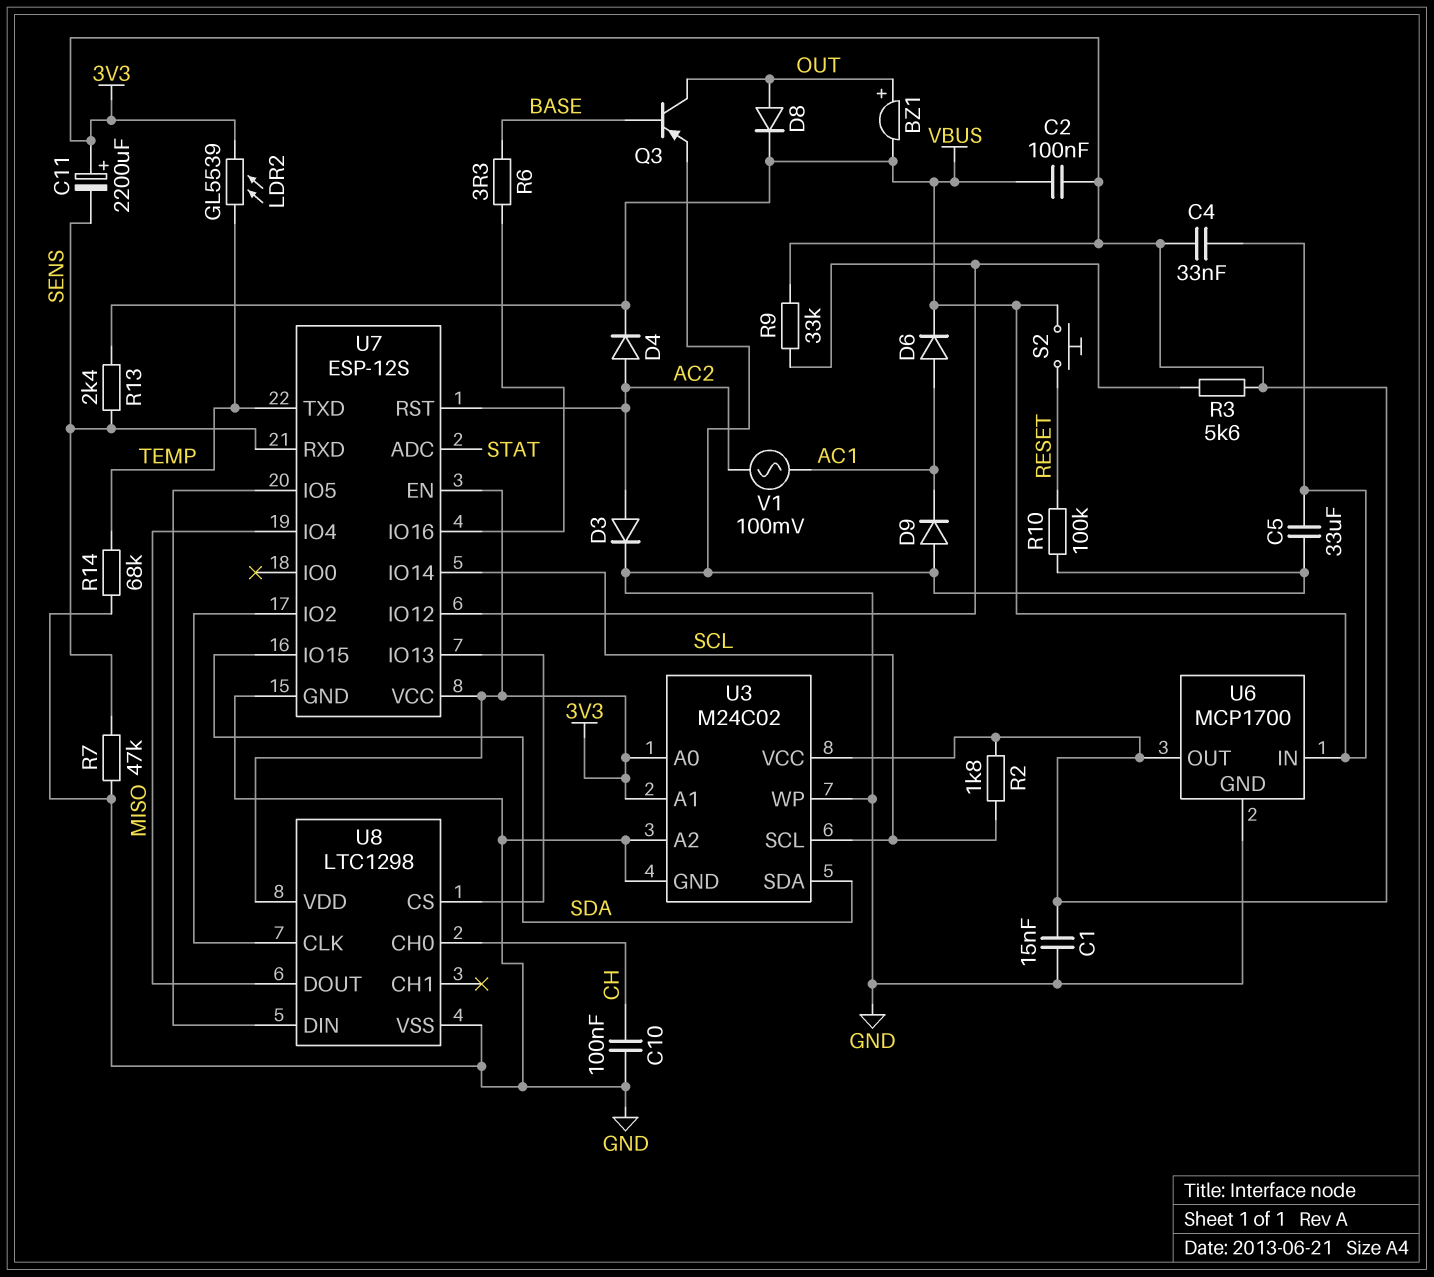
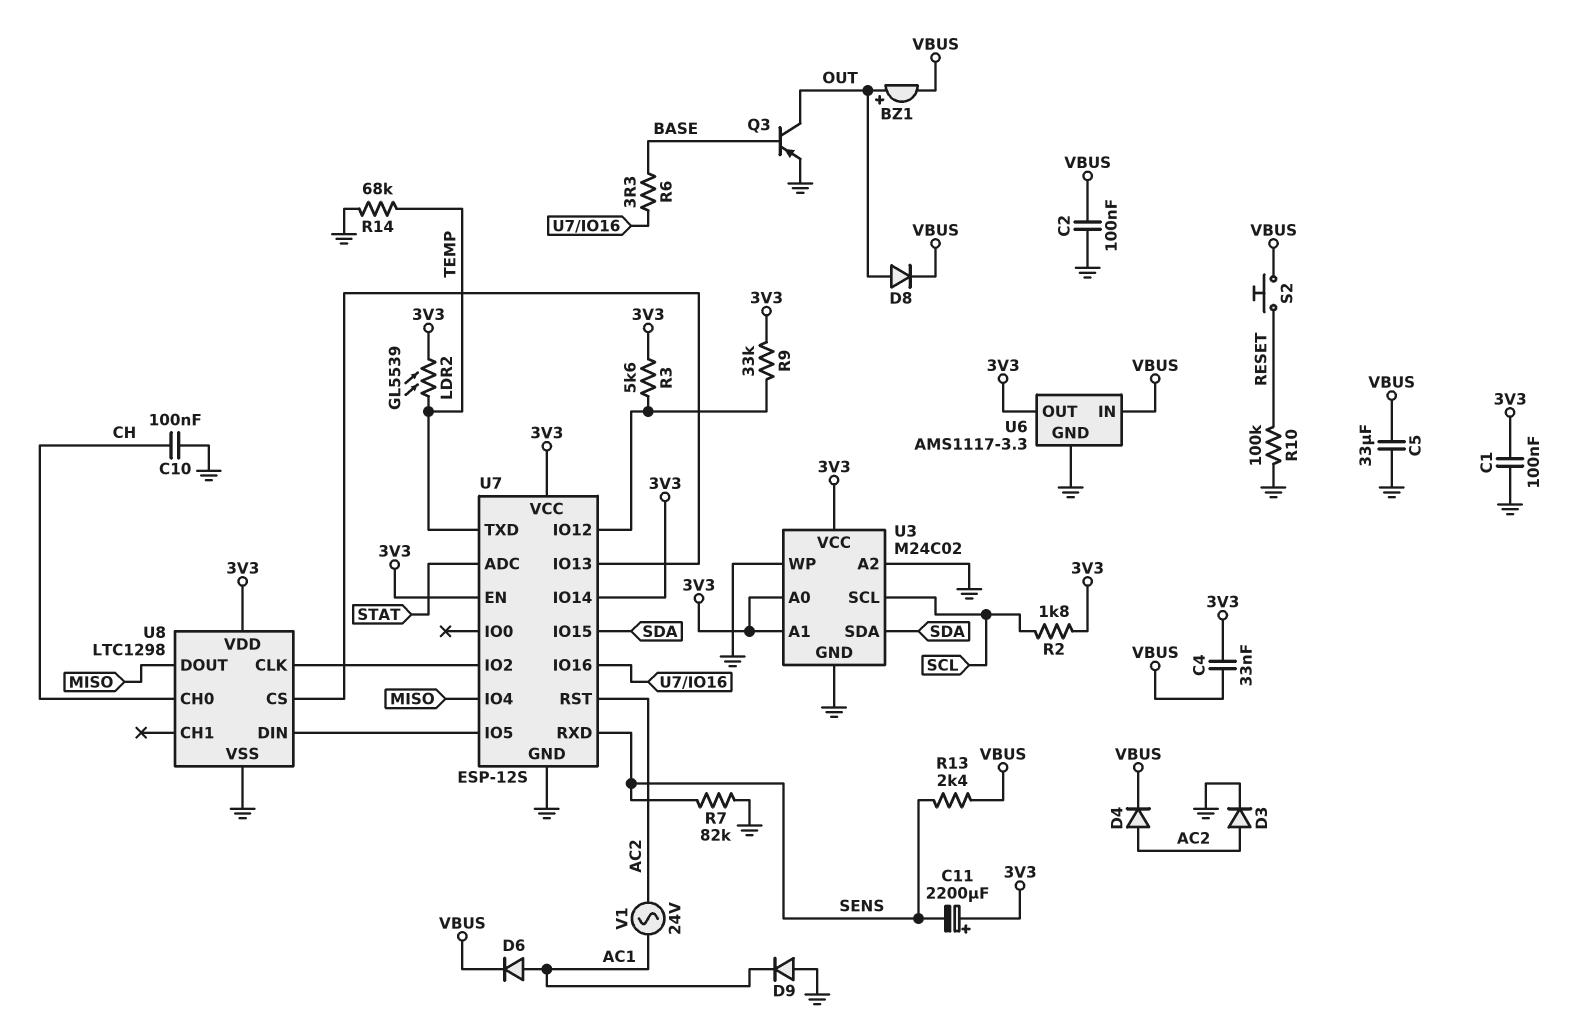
C1: 15nF (3V3, GND) -> 100nF (3V3, GND)
C2: 100nF (3V3, VBUS) -> 100nF (GND, VBUS)
R7: 47k (GND, SENS) -> 82k (GND, SENS)
U6: MCP1700 -> AMS1117-3.3
U7 pin IO14: SCL -> 3V3
V1: AC 100mV (AC1, AC2) -> AC 24V (AC1, AC2)

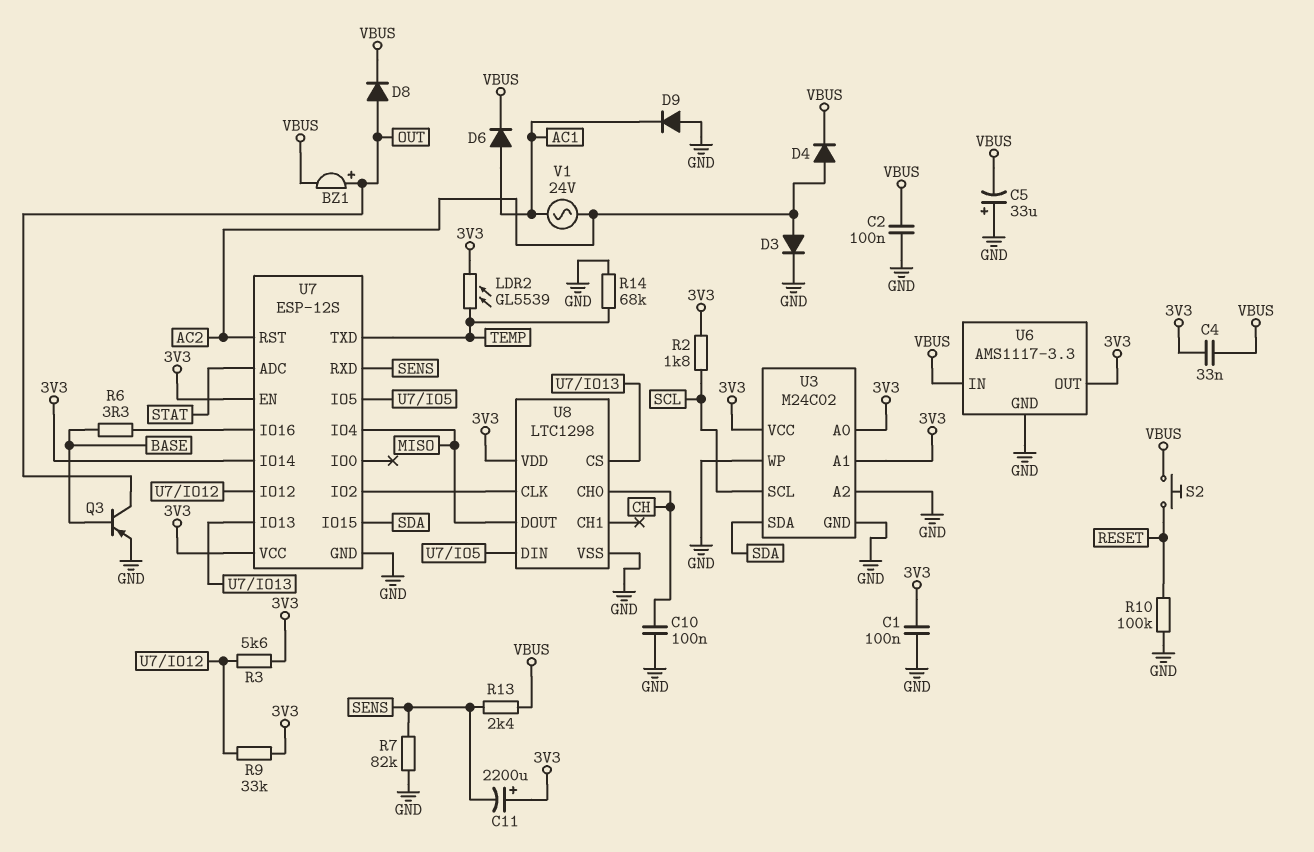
C5: 33uF (GND, VBUS) -> 33uF (plus GND, minus VBUS)

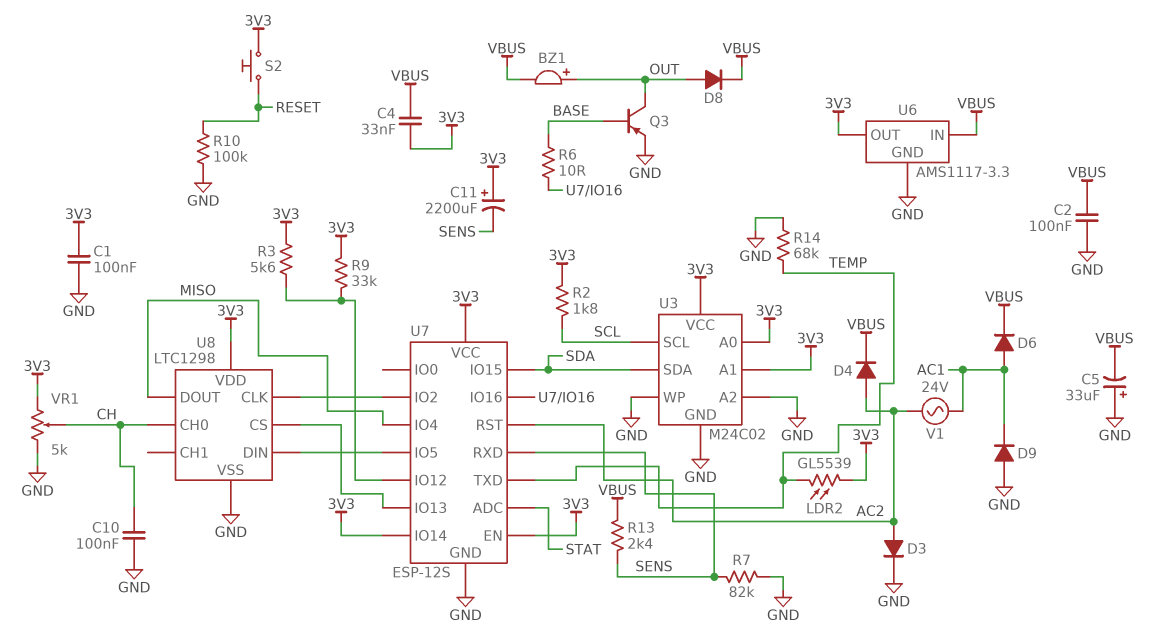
R6: 3.3 (BASE, U7/IO16) -> 10 (BASE, U7/IO16)
S2: button (RESET, VBUS) -> button (3V3, RESET)
VR1: none -> 5k (3V3, GND, wiper CH)

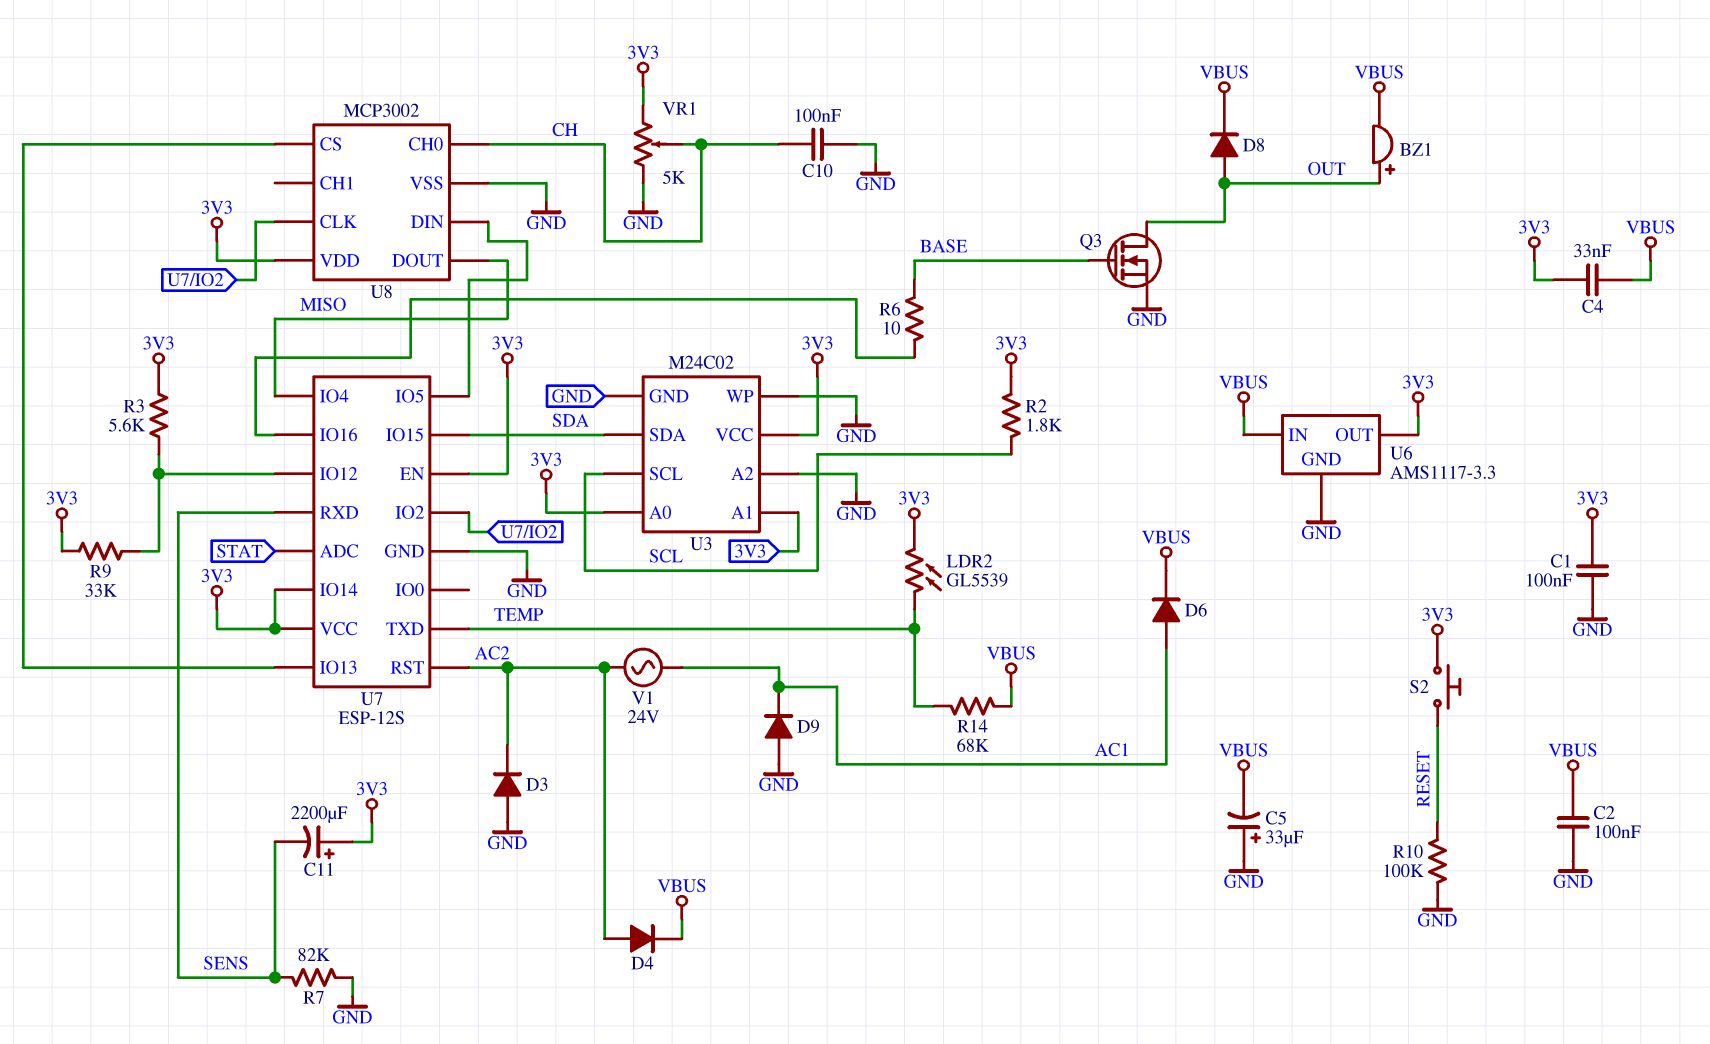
D3: diode (A AC2, K GND) -> diode (A GND, K AC2)
Q3: PNP (B BASE, C OUT, E GND) -> NMOS (G BASE, D OUT, S GND)
R13: 2.4k (SENS, VBUS) -> none
R14: 68k (GND, TEMP) -> 68k (TEMP, VBUS)
U8: LTC1298 -> MCP3002

